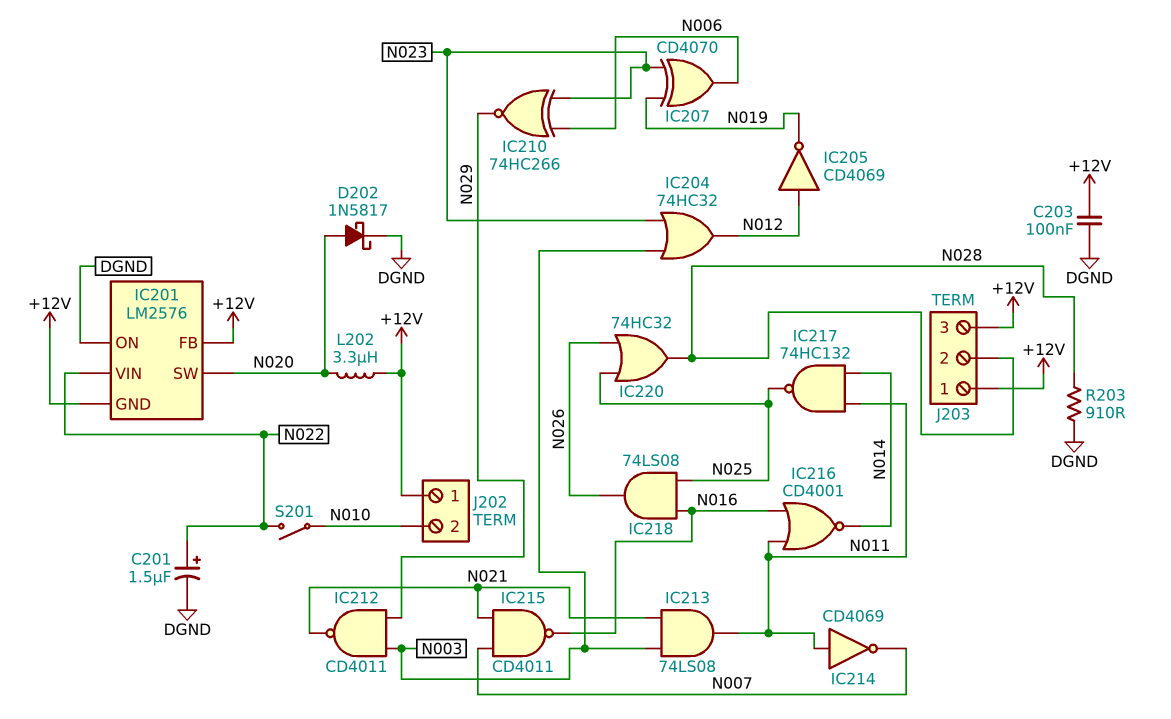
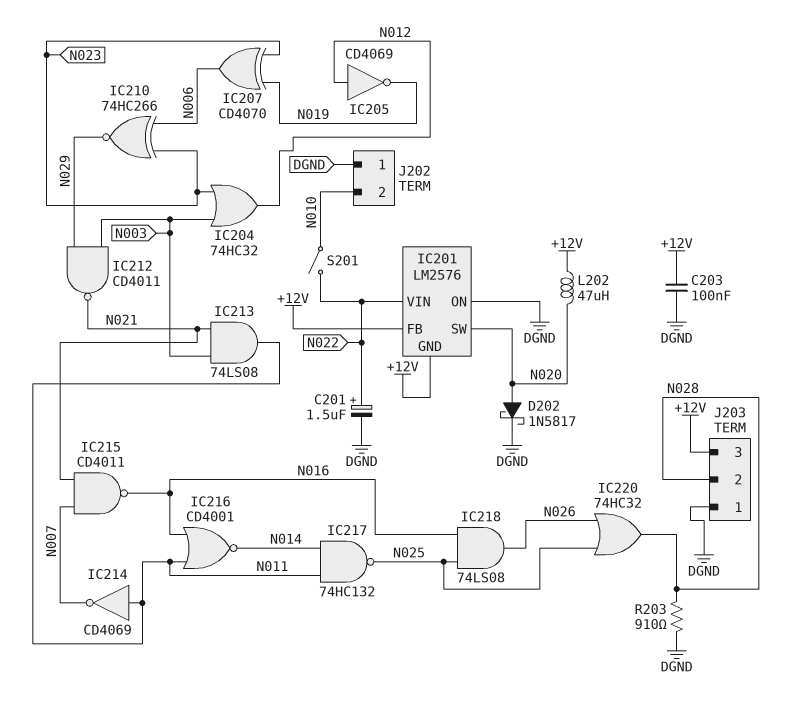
J202 pin 1: +12V -> DGND
J203 pin 1: +12V -> DGND
L202: 3.3uH (+12V, N020) -> 47uH (+12V, N020)

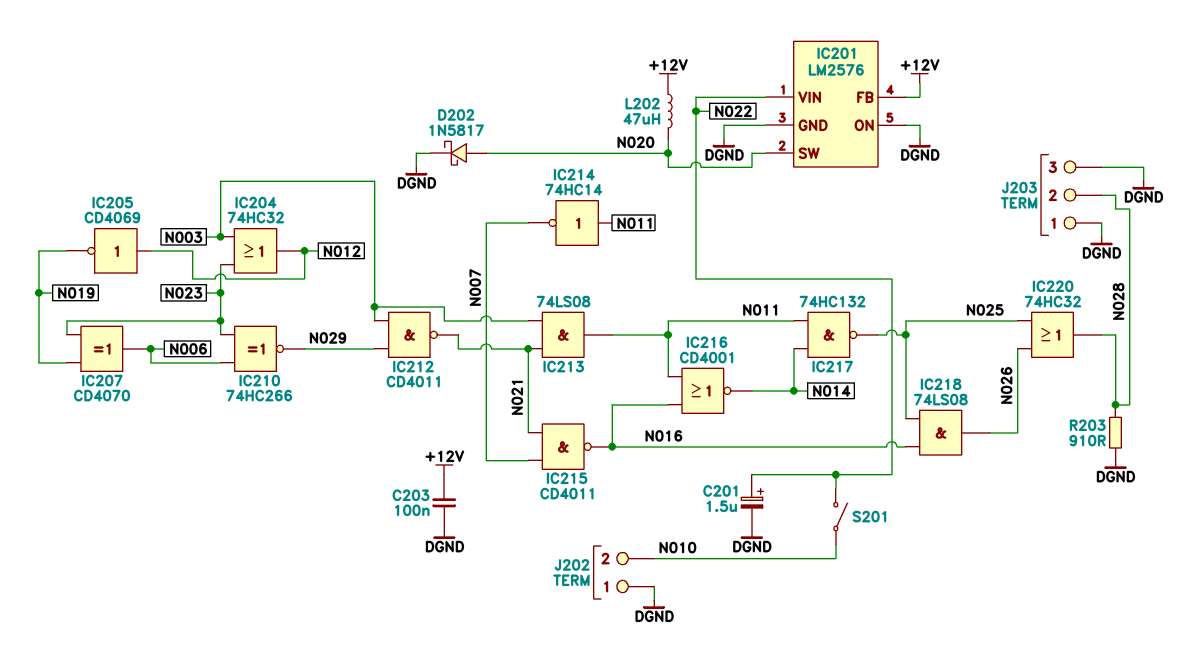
IC201 pin GND: +12V -> DGND
IC214: NOT CD4069 (in N011, out N007) -> NOT 74HC14 (in N011, out N007)
J203 pin 3: +12V -> DGND

